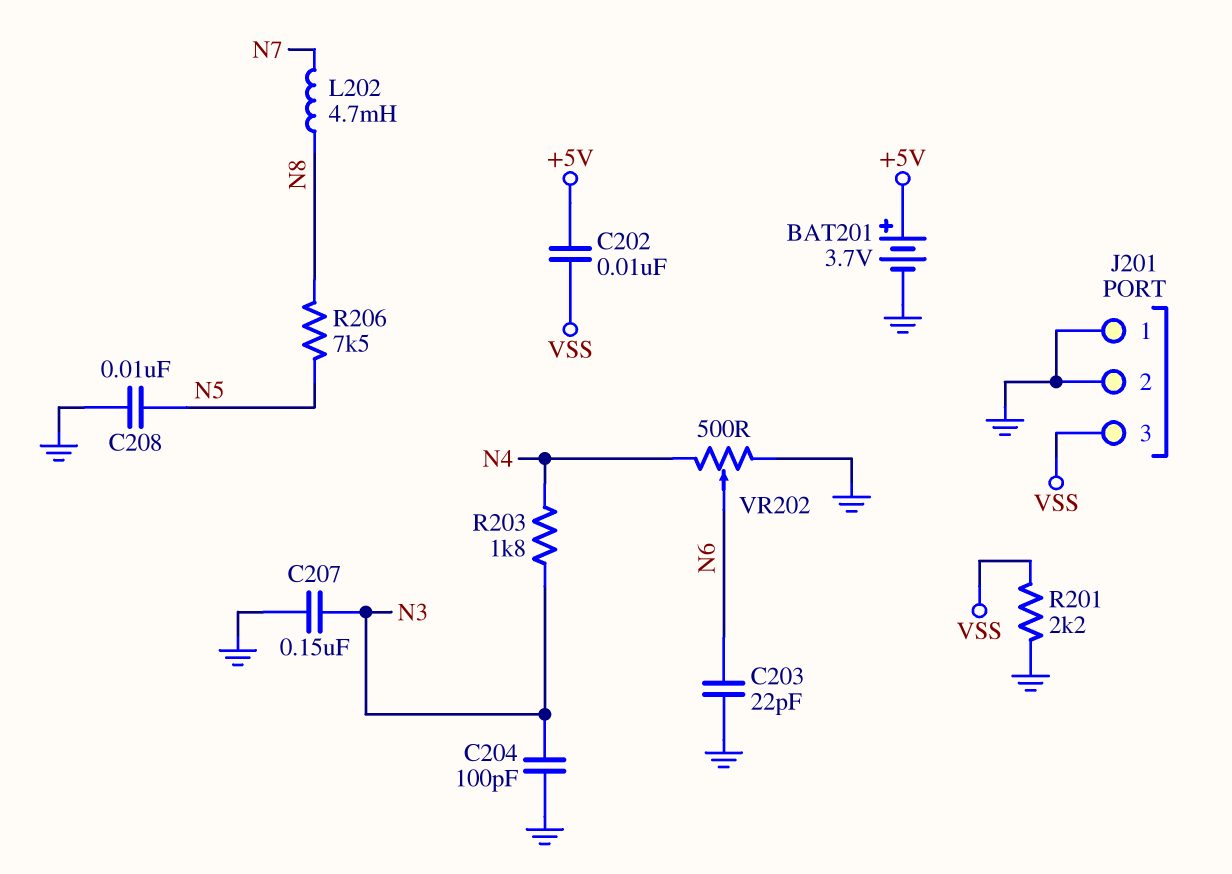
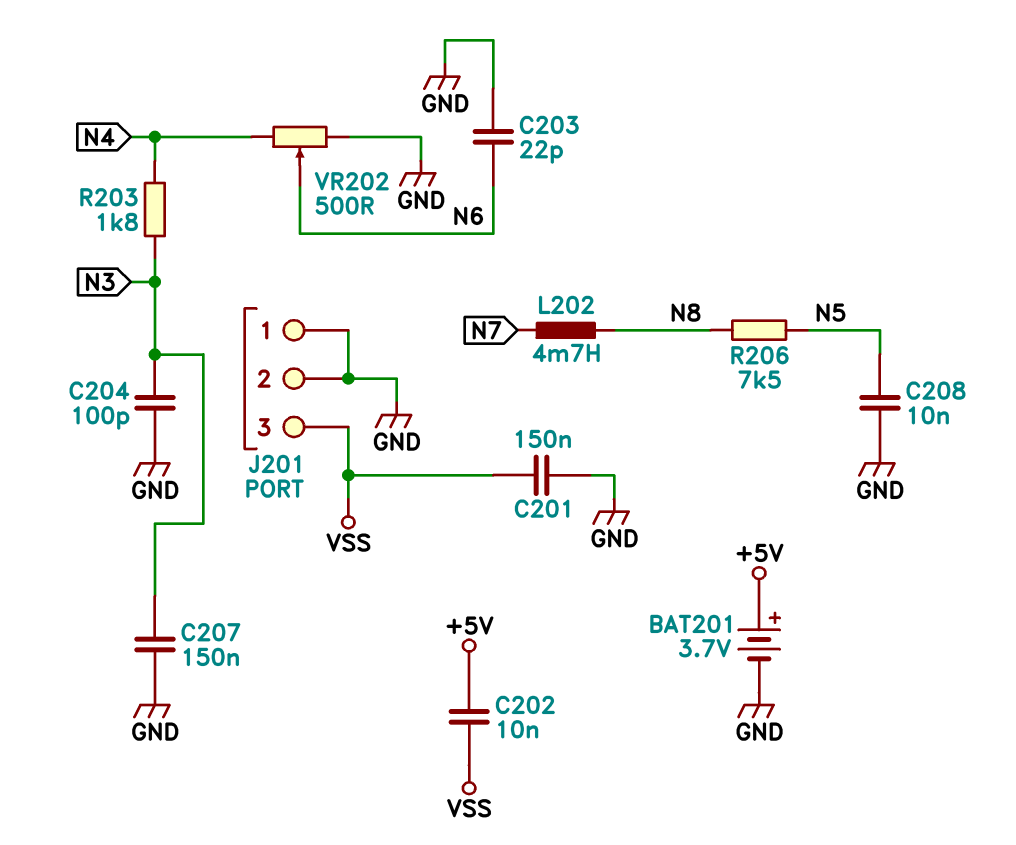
C201: none -> 150nF (GND, VSS)
R201: 2.2k (GND, VSS) -> none

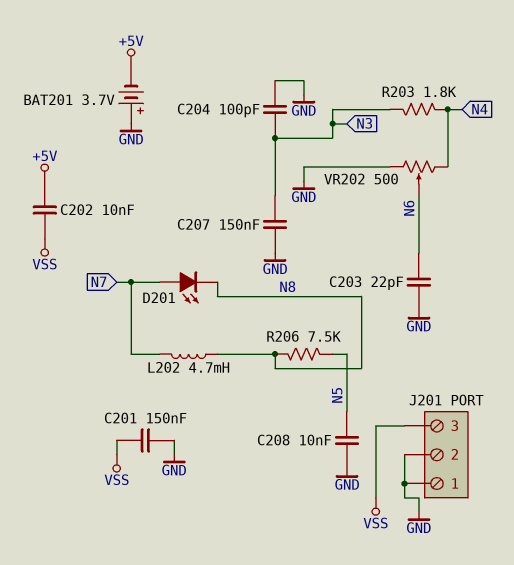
BAT201: 3.7V (plus +5V, minus GND) -> 3.7V (plus GND, minus +5V)
D201: none -> LED (A N7, K N8)

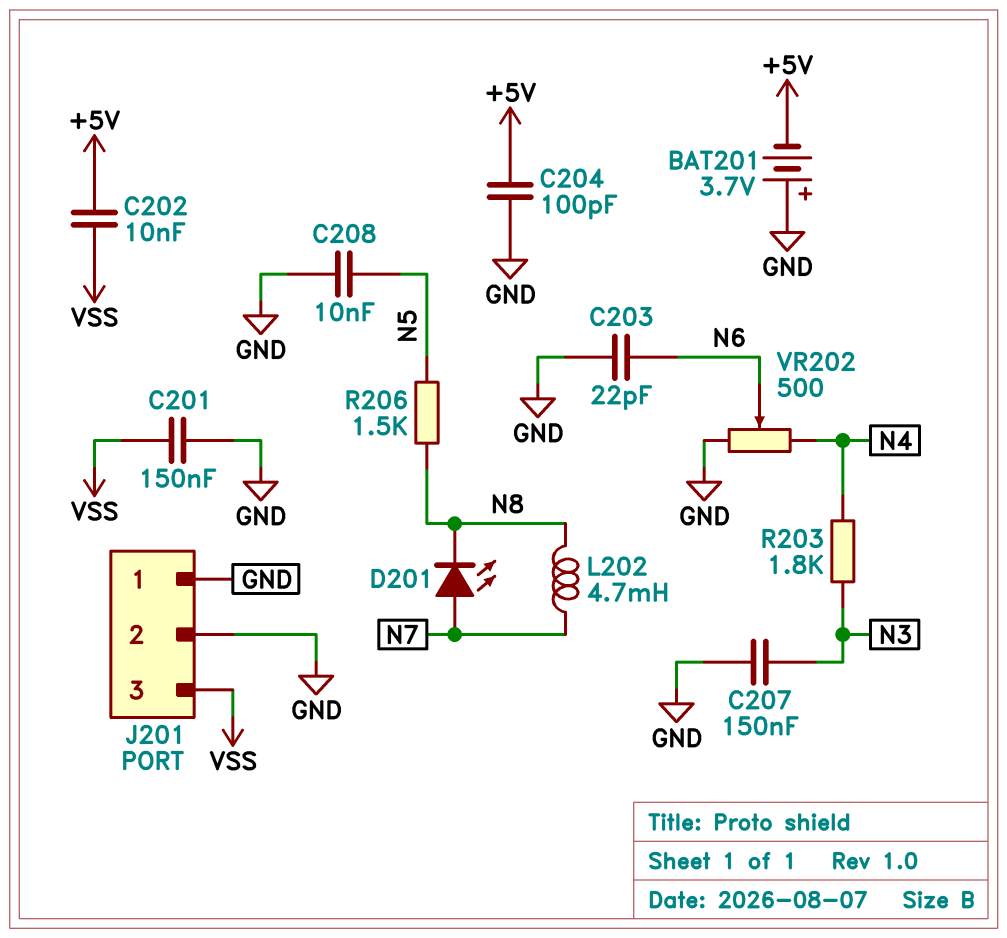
C204: 100pF (GND, N3) -> 100pF (+5V, GND)
R206: 7.5k (N5, N8) -> 1.5k (N5, N8)

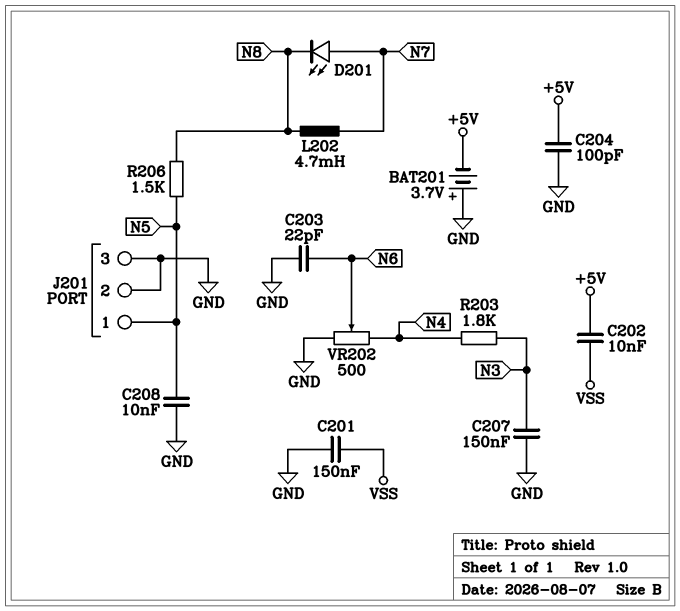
J201 pin 1: GND -> N5
J201 pin 3: VSS -> GND

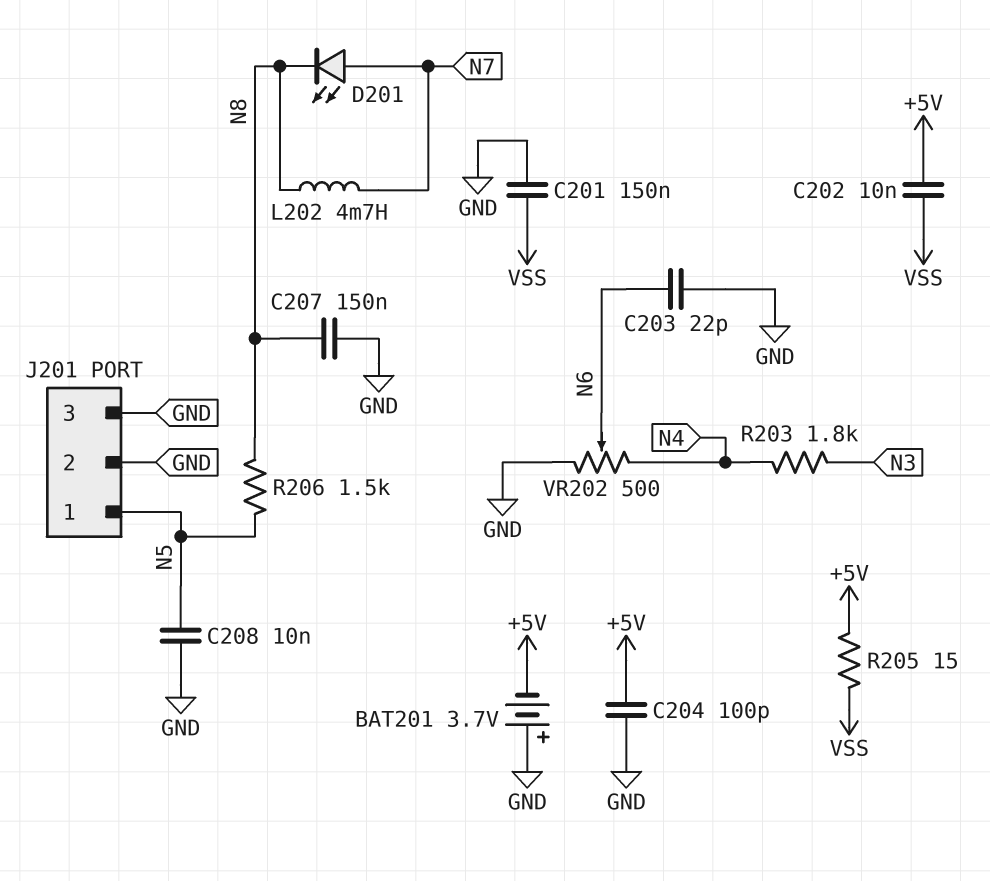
C207: 150nF (GND, N3) -> 150nF (GND, N8)
R205: none -> 15 (+5V, VSS)

